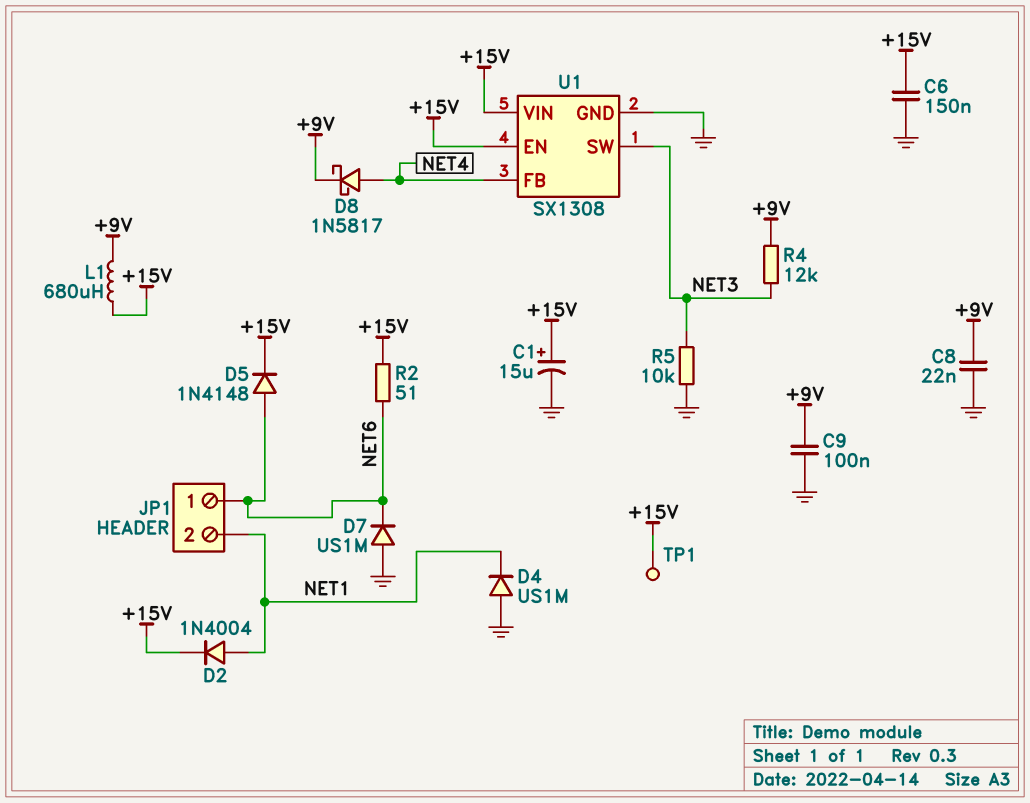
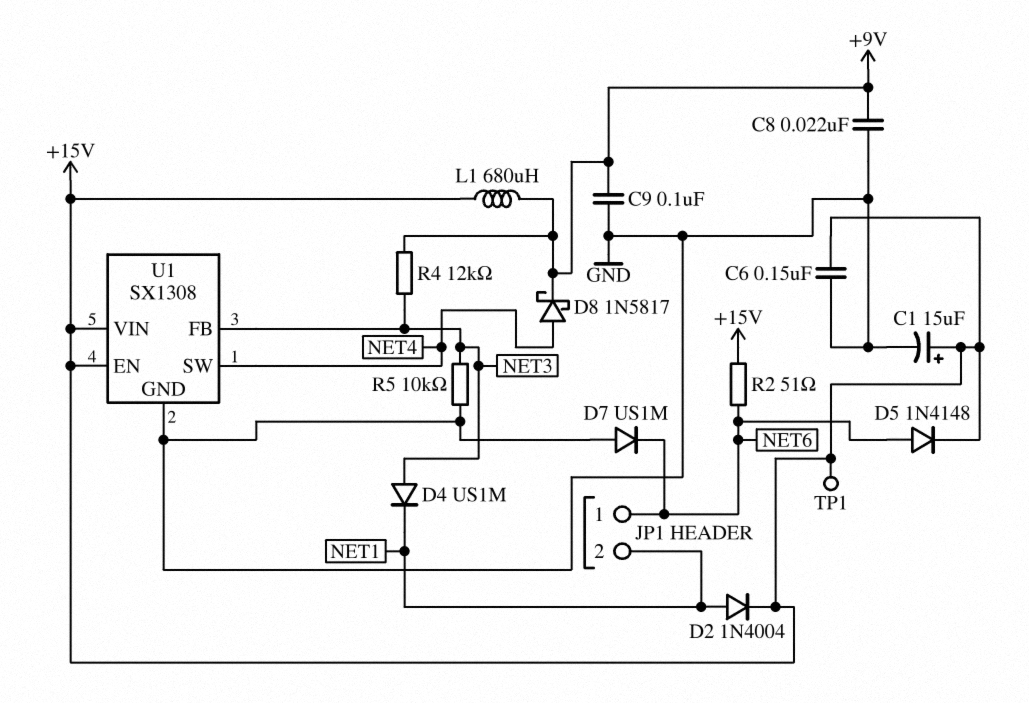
D4: diode US1M (A GND, K NET1) -> diode US1M (A NET3, K NET1)
U1 pin FB: NET4 -> NET3
U1 pin SW: NET3 -> NET4

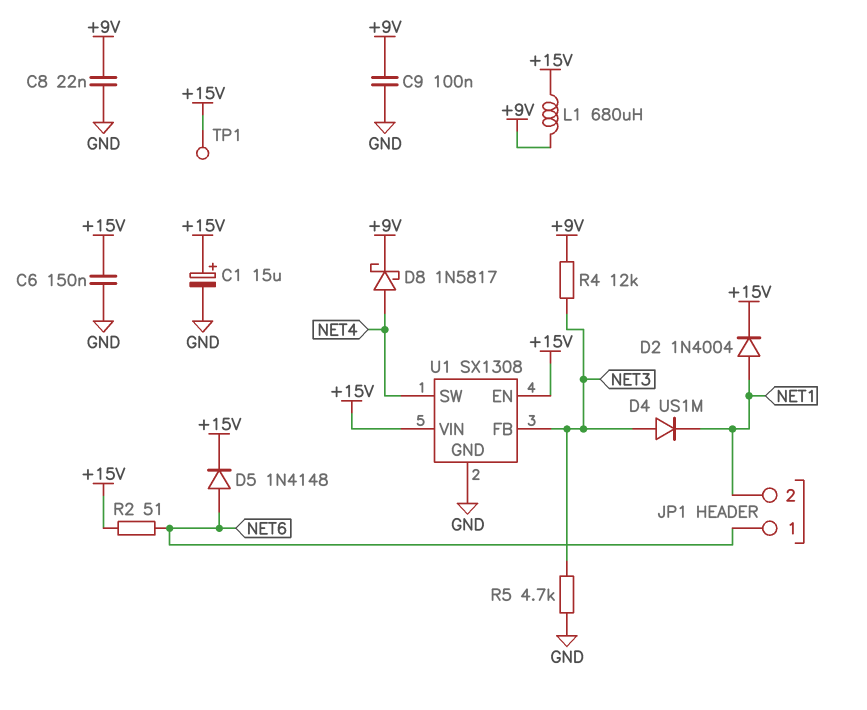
D7: diode US1M (A GND, K NET6) -> none
R5: 10k (GND, NET3) -> 4.7k (GND, NET3)

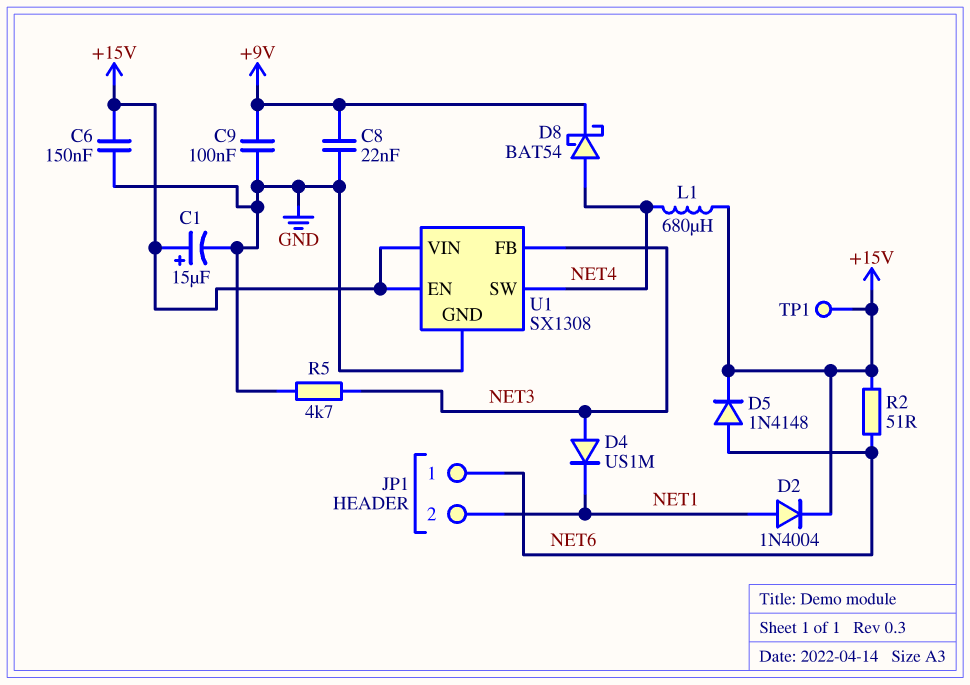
D8: schottky 1N5817 (A NET4, K +9V) -> schottky BAT54 (A NET4, K +9V)
L1: 680uH (+9V, +15V) -> 680uH (+15V, NET4)
R4: 12k (+9V, NET3) -> none

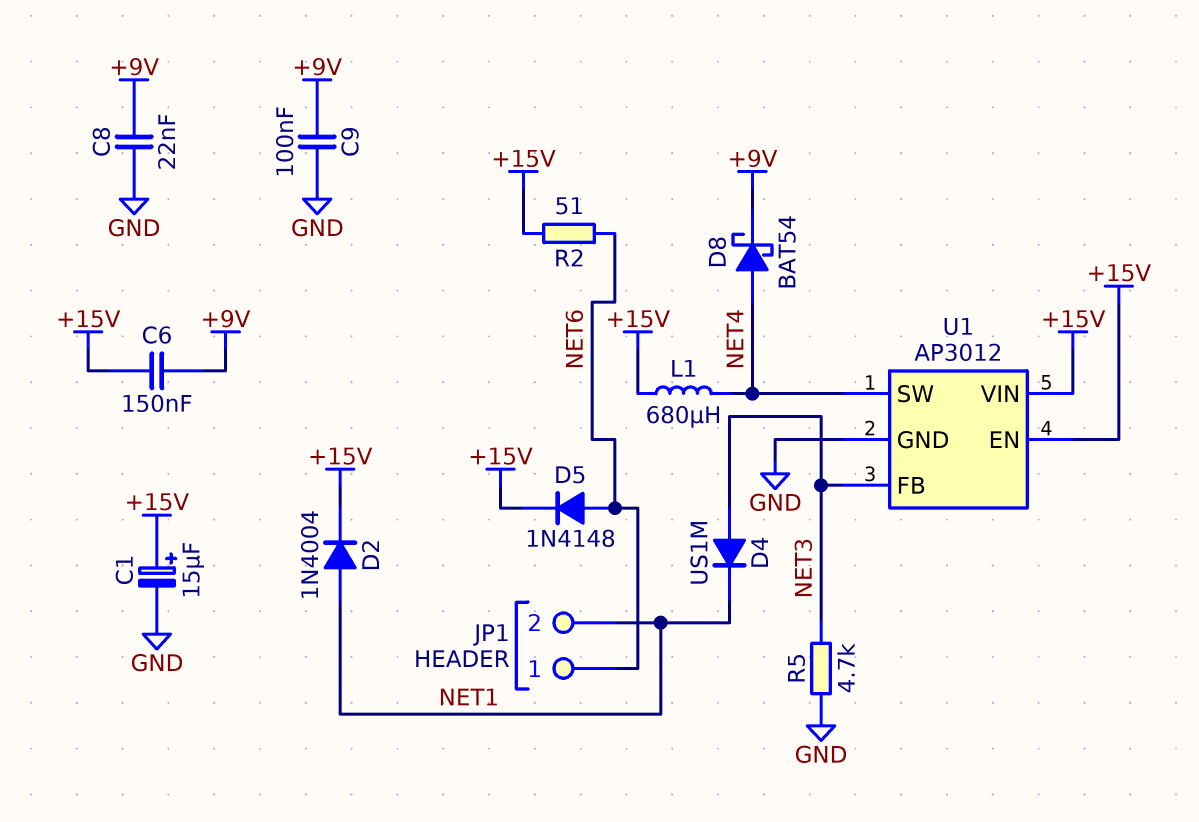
C6: 150nF (+15V, GND) -> 150nF (+9V, +15V)
TP1: test point (+15V) -> none
U1: SX1308 -> AP3012

